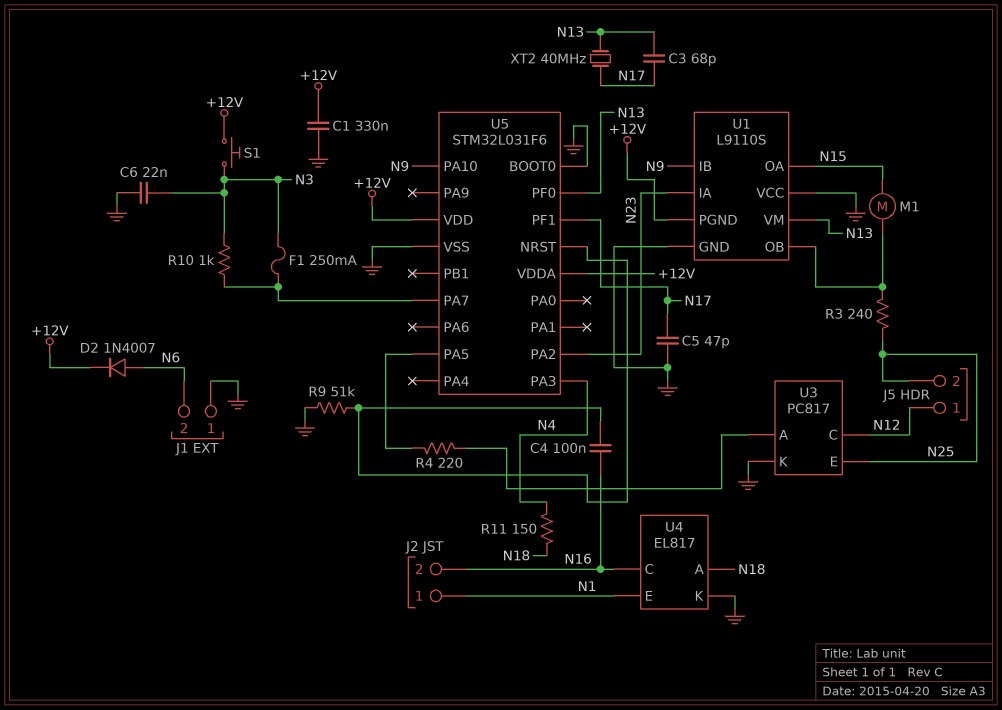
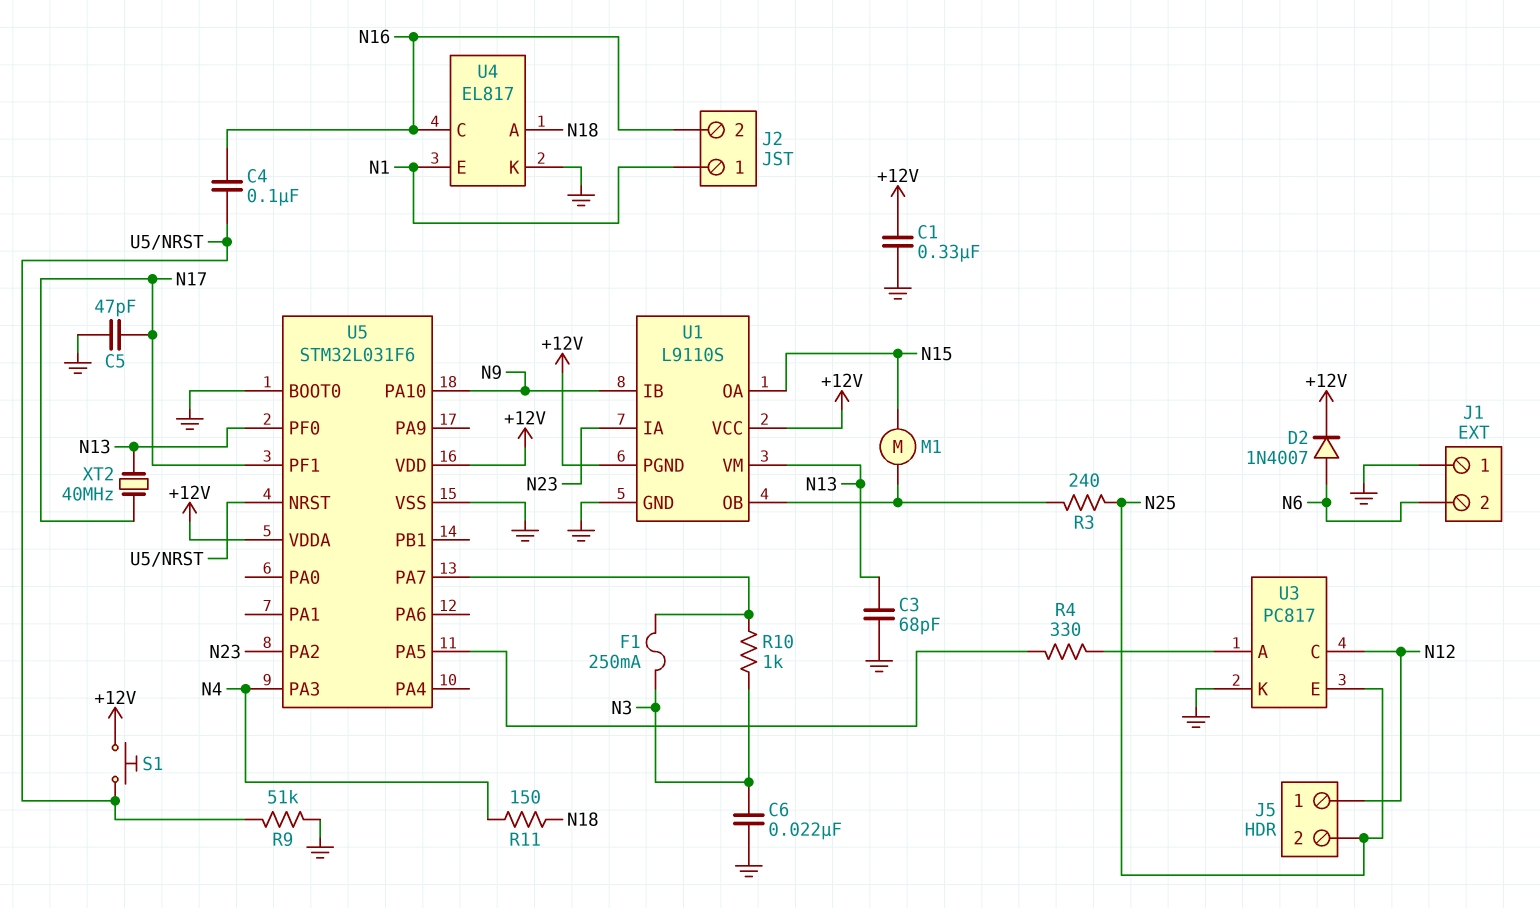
C3: 68pF (N13, N17) -> 68pF (GND, N13)
R4: 220 (U3/A, U5/PA5) -> 330 (U3/A, U5/PA5)
S1: button (+12V, N3) -> button (+12V, U5/NRST)
U1 pin VCC: GND -> +12V

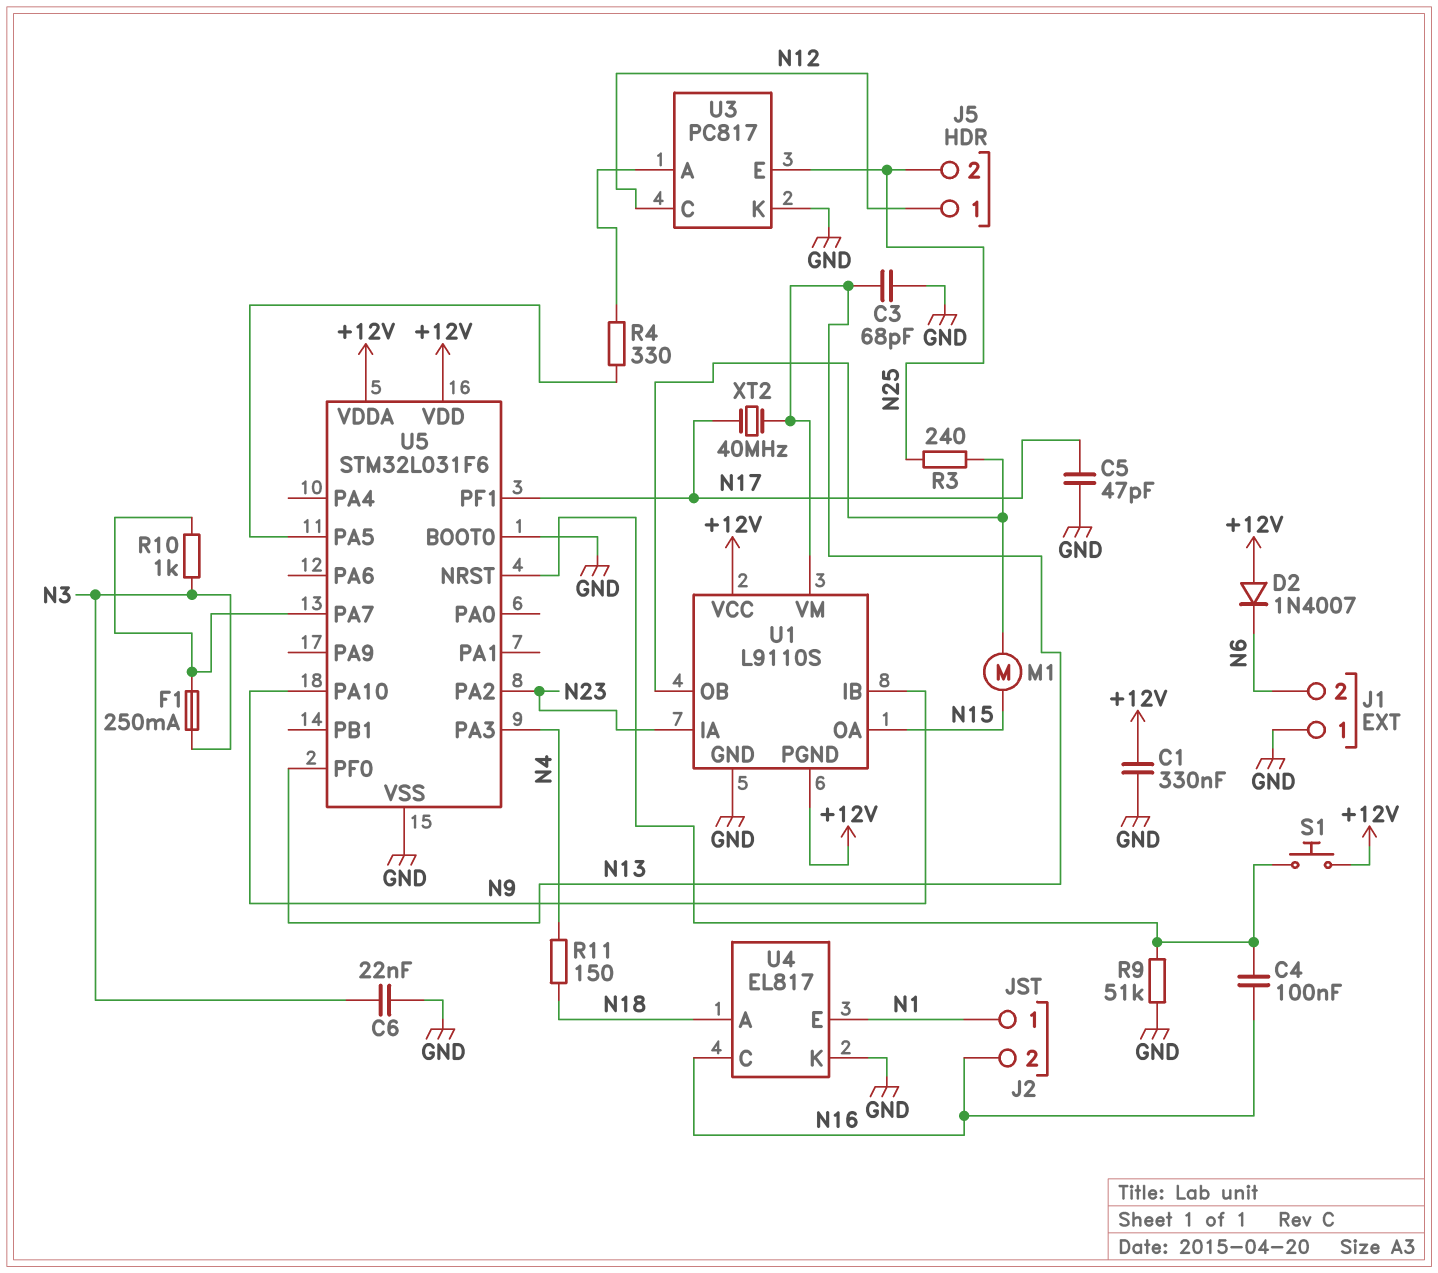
D2: diode 1N4007 (A N6, K +12V) -> diode 1N4007 (A +12V, K N6)

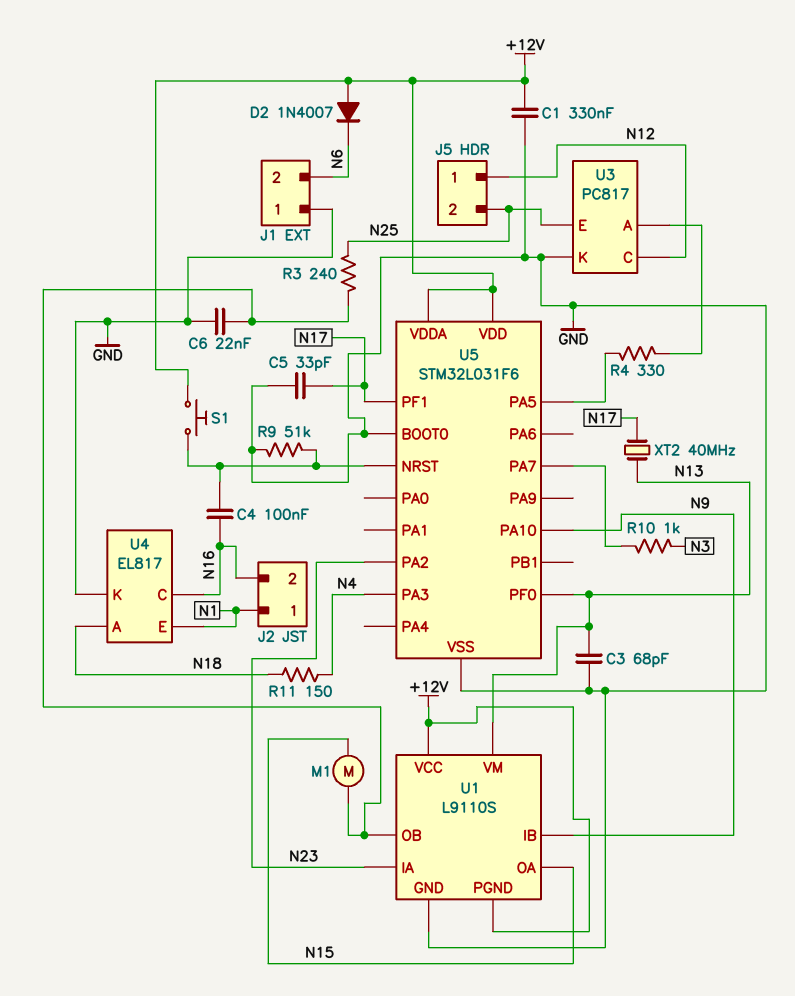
C5: 47pF (GND, N17) -> 33pF (GND, N17)
C6: 22nF (GND, N3) -> 22nF (GND, U1/OB)
F1: 250mA (N3, U5/PA7) -> none

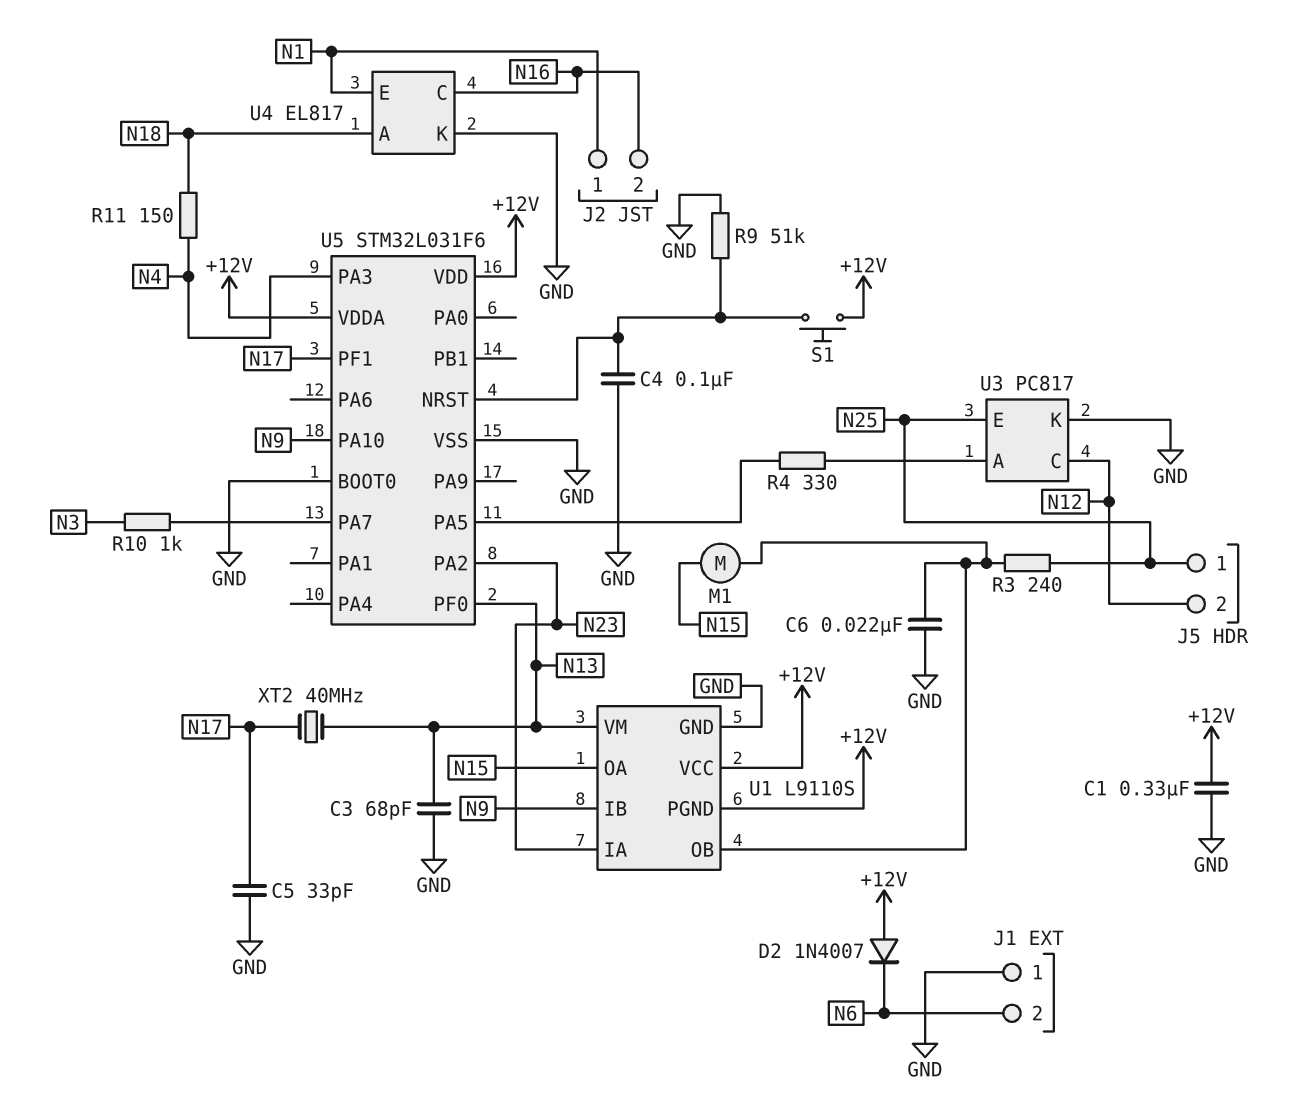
C4: 100nF (N16, U5/NRST) -> 100nF (GND, U5/NRST)
J5 pin 1: N12 -> N25
J5 pin 2: N25 -> N12

